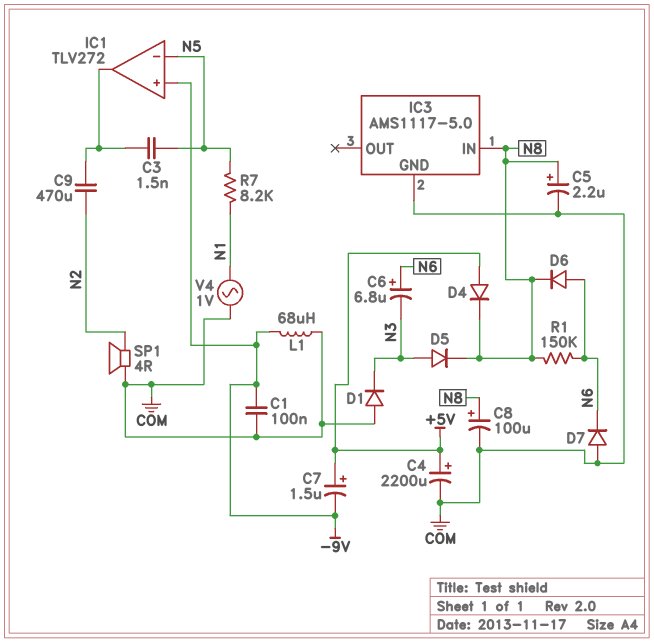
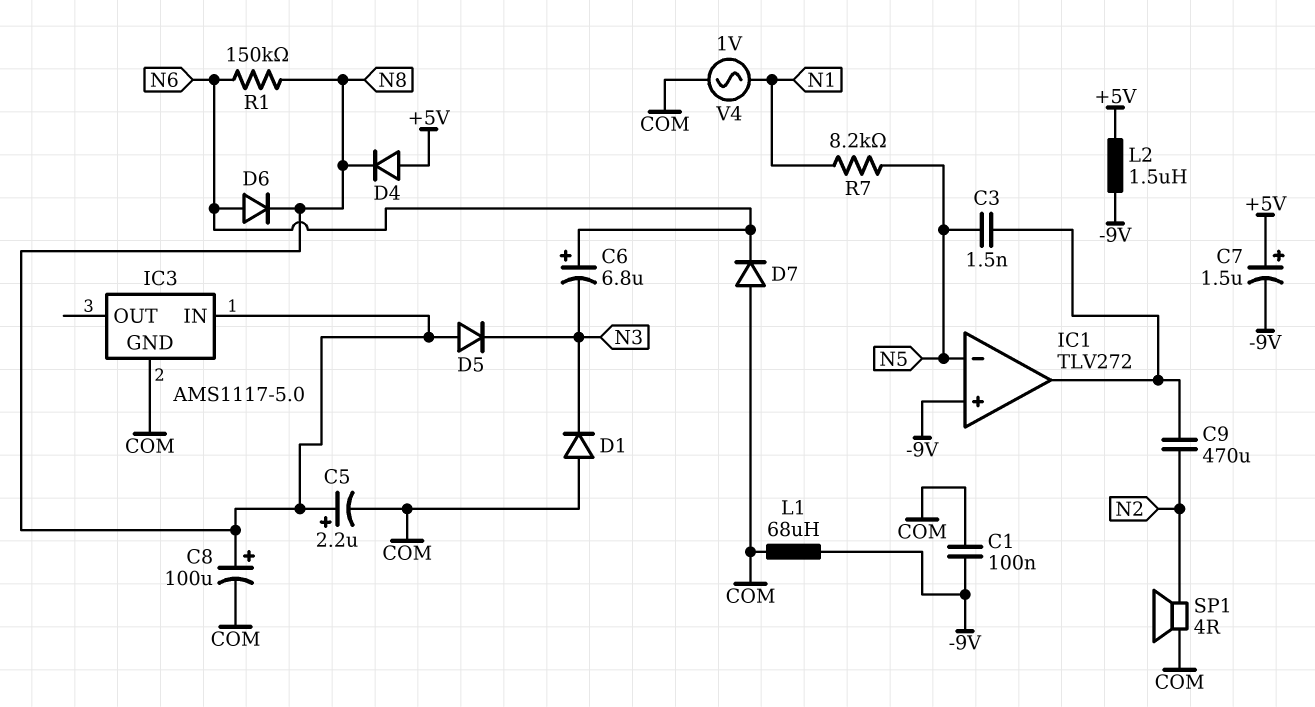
C4: 2200uF (plus +5V, minus COM) -> none
D5: diode (A N3, K N8) -> diode (A N8, K N3)
L2: none -> 1.5uH (+5V, -9V)

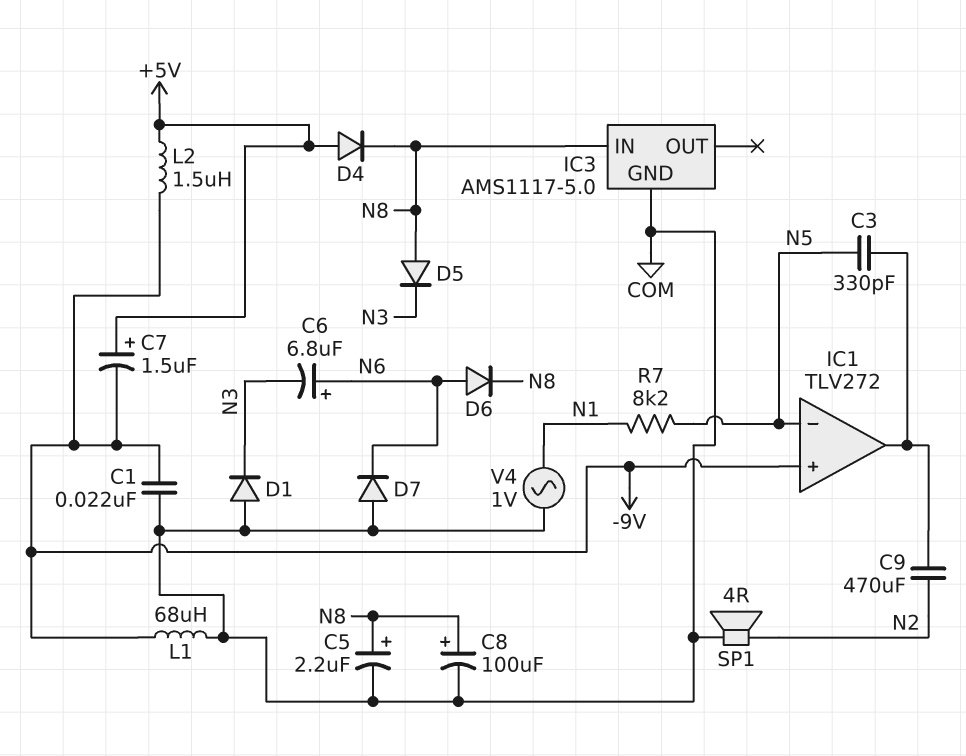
C1: 100nF (-9V, COM) -> 22nF (-9V, COM)
C3: 1.5nF (IC1/out, N5) -> 330pF (IC1/out, N5)
R1: 150k (N6, N8) -> none

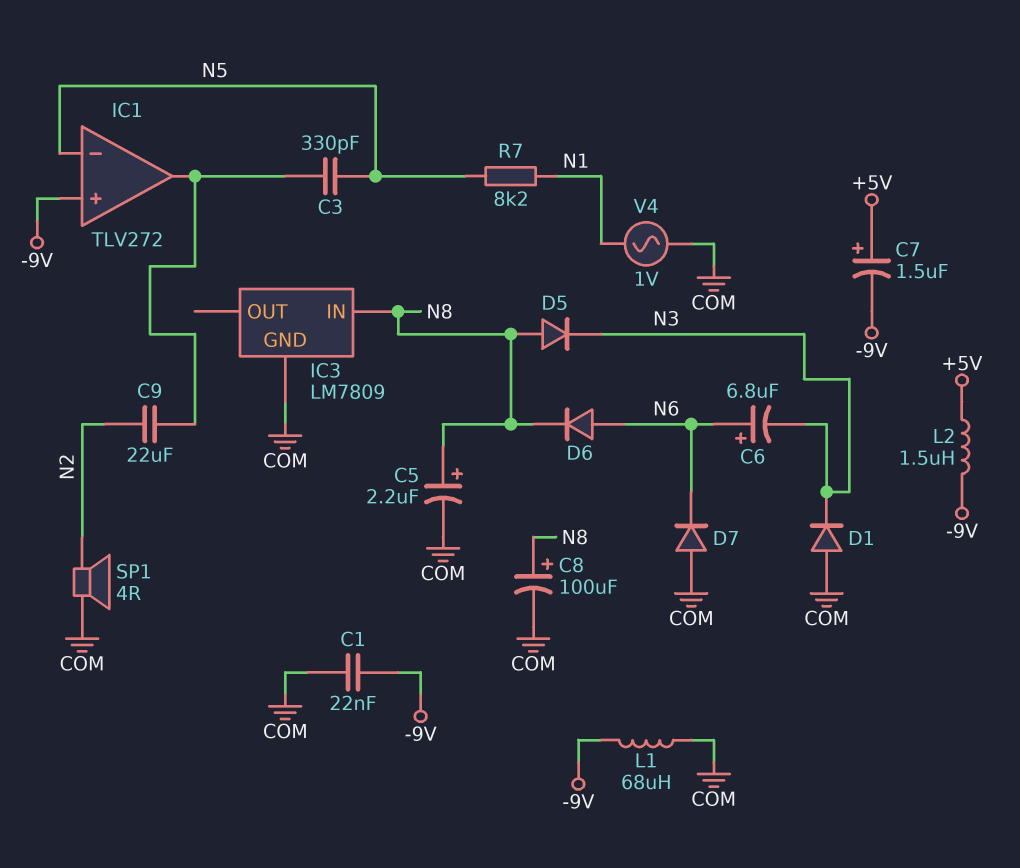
C9: 470uF (IC1/out, N2) -> 22uF (IC1/out, N2)
D4: diode (A +5V, K N8) -> none
IC3: AMS1117-5.0 -> LM7809

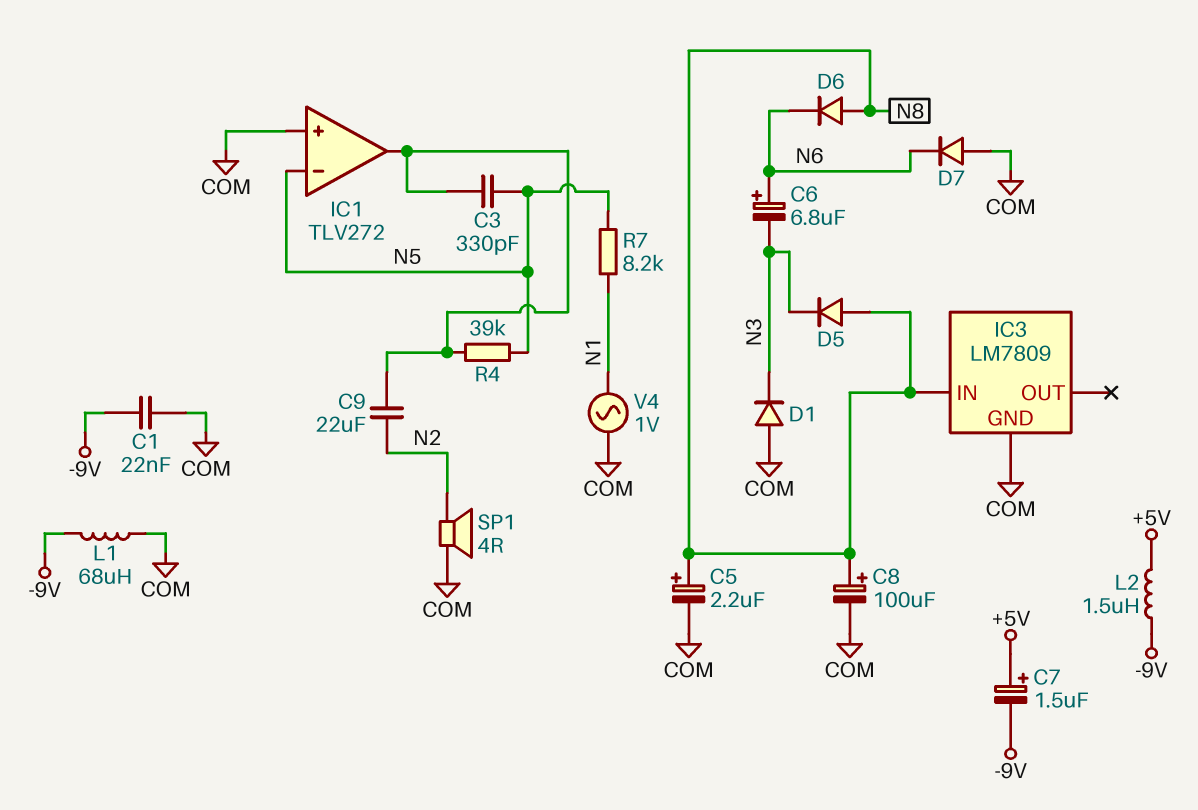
D6: diode (A N6, K N8) -> diode (A N8, K N6)
IC1 pin in+: -9V -> COM
R4: none -> 39k (IC1/out, N5)

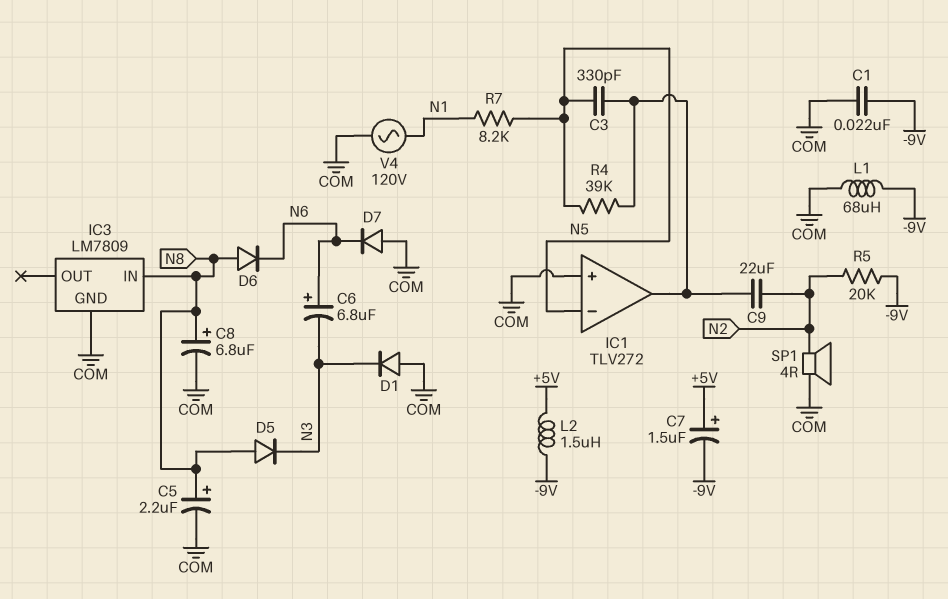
C8: 100uF (plus N8, minus COM) -> 6.8uF (plus N8, minus COM)
R5: none -> 20k (-9V, N2)
V4: AC 1V (COM, N1) -> AC 120V (COM, N1)

